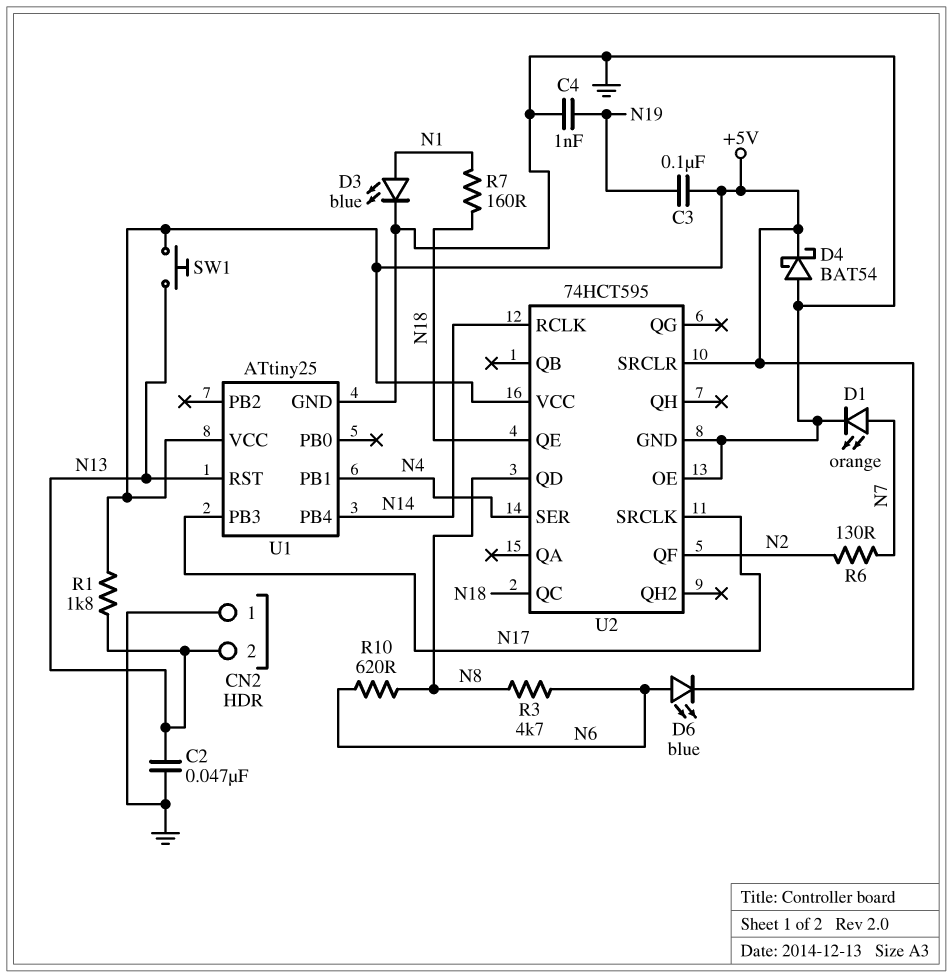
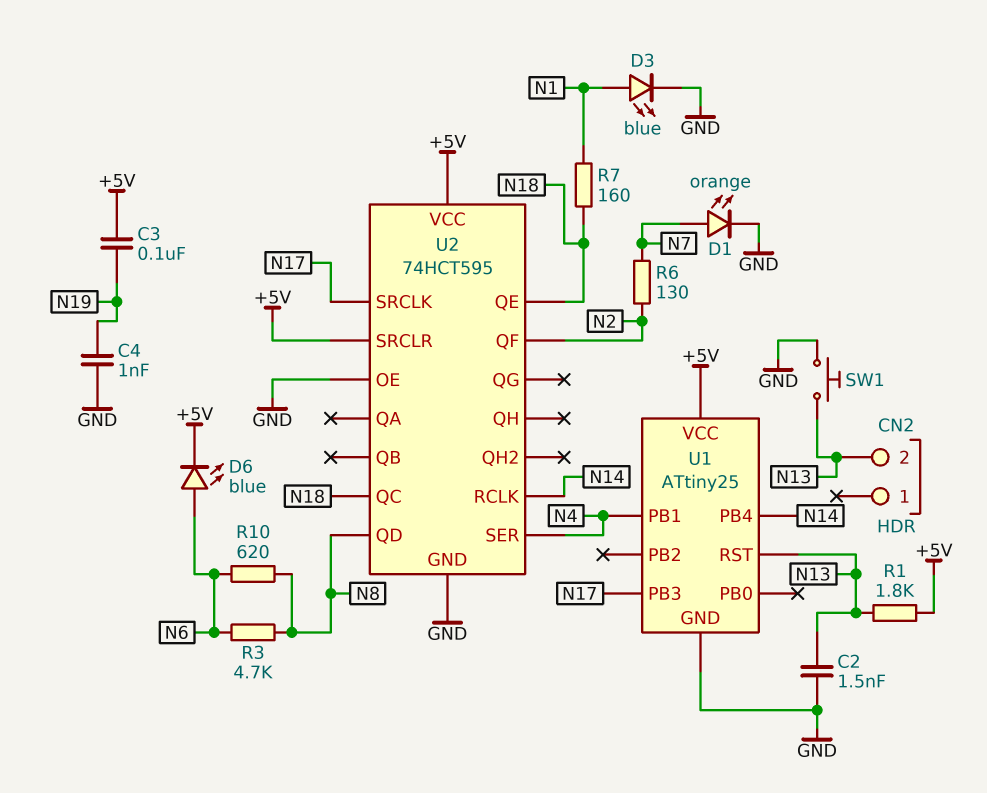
C2: 47nF (GND, N13) -> 1.5nF (GND, N13)
CN2 pin 1: GND -> none
D4: schottky BAT54 (A GND, K +5V) -> none
SW1: button (+5V, N13) -> button (GND, N13)

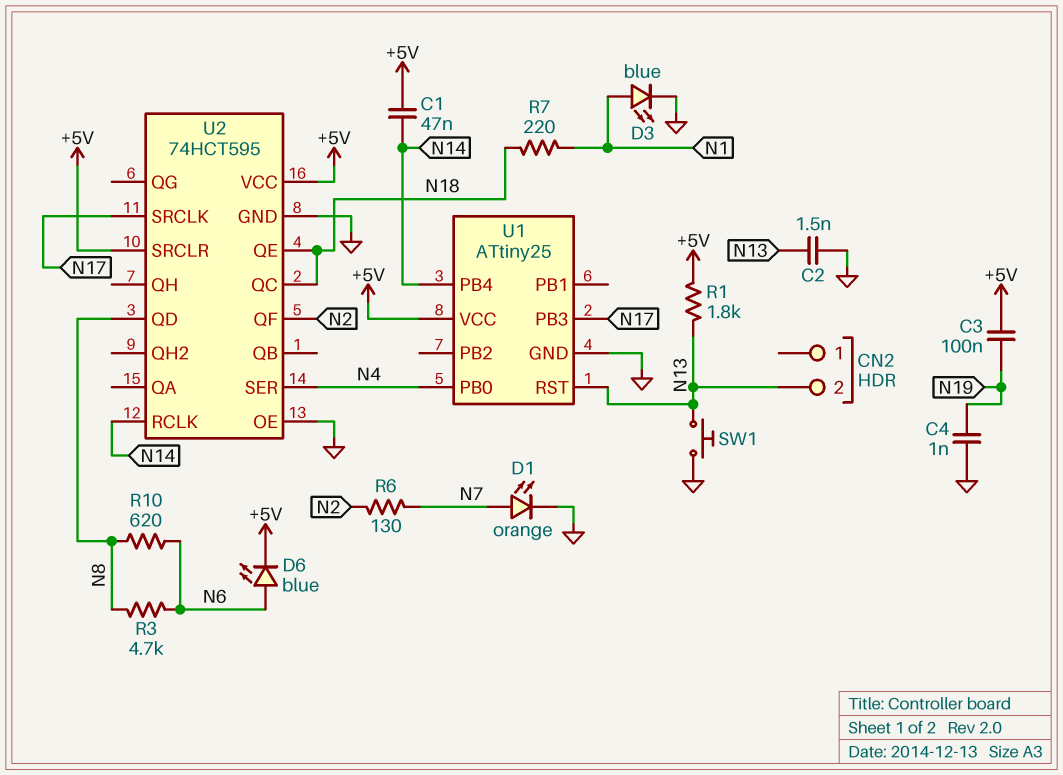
C1: none -> 47nF (+5V, N14)
R7: 160 (N1, N18) -> 220 (N1, N18)
U1 pin PB0: none -> N4
U1 pin PB1: N4 -> none

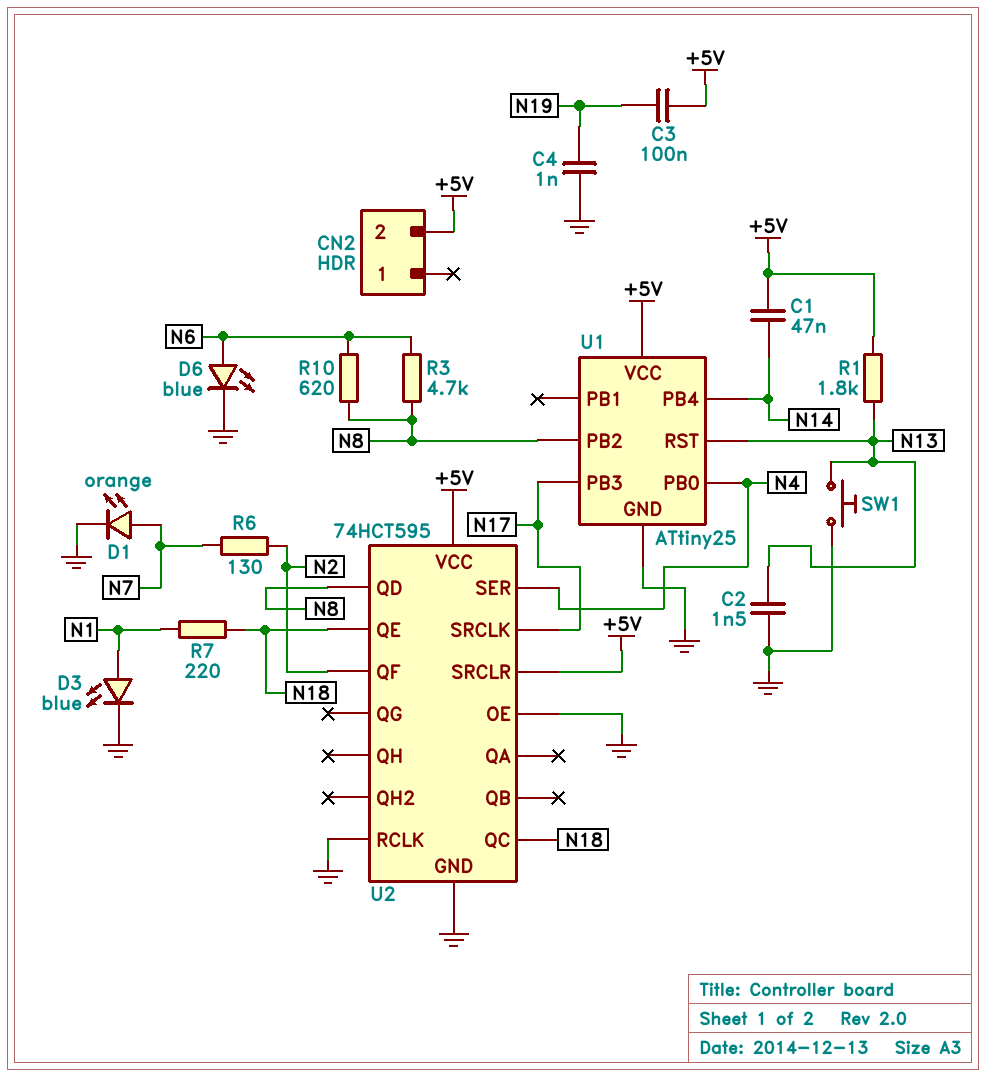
CN2 pin 2: N13 -> +5V
D6: LED blue (A N6, K +5V) -> LED blue (A N6, K GND)
U1 pin PB2: none -> N8
U2 pin RCLK: N14 -> GND

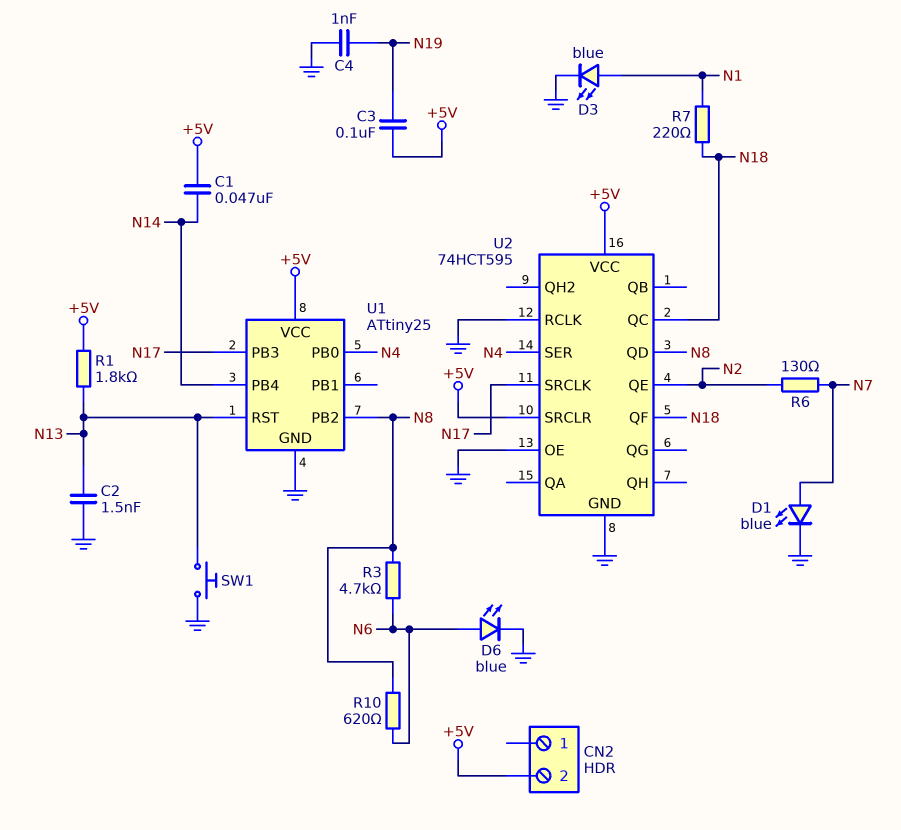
D1: LED orange (A N7, K GND) -> LED blue (A N7, K GND)
U2 pin QE: N18 -> N2
U2 pin QF: N2 -> N18

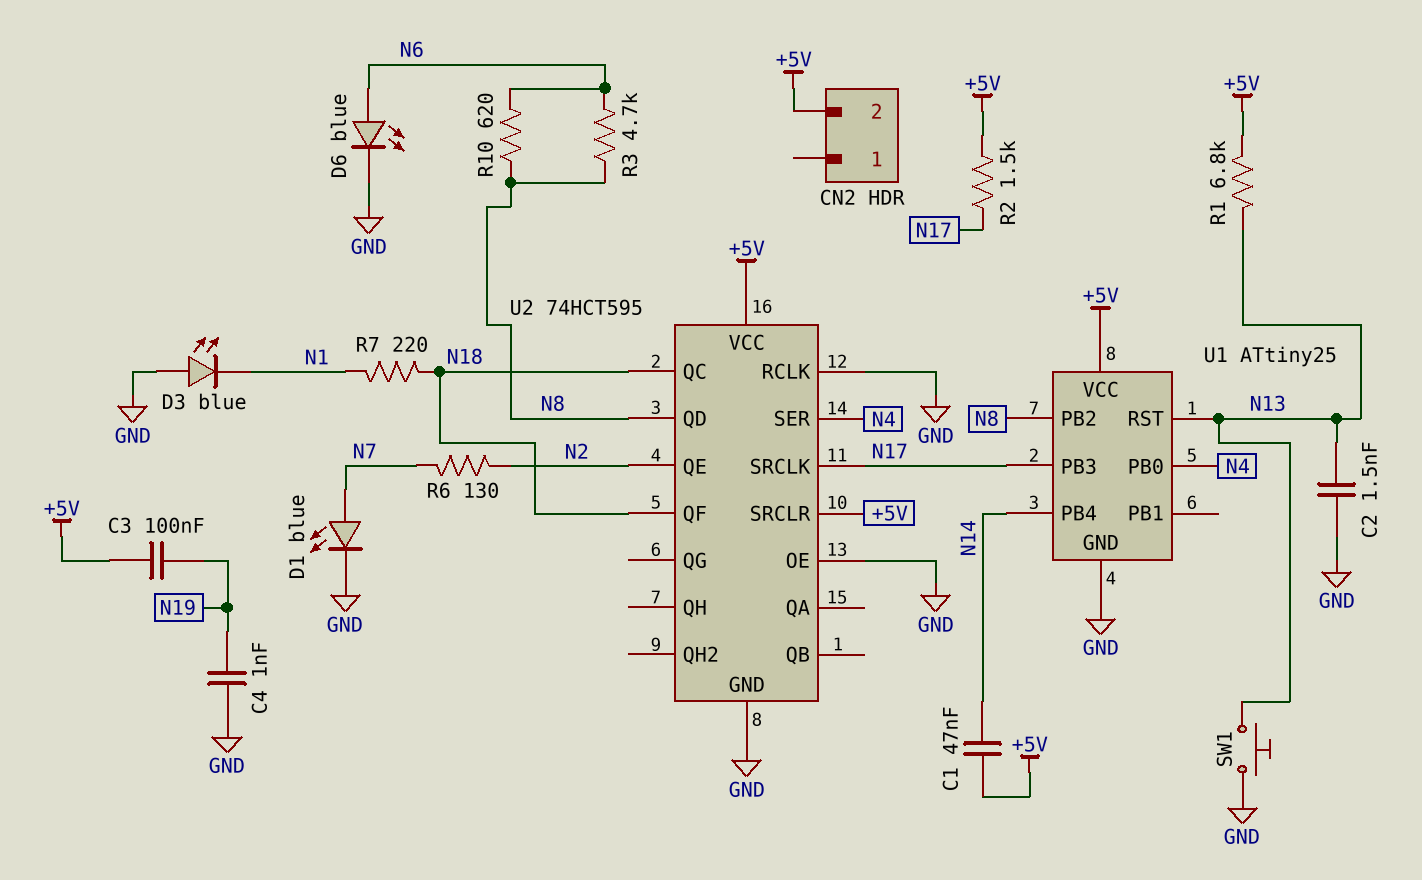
D3: LED blue (A N1, K GND) -> LED blue (A GND, K N1)
R1: 1.8k (+5V, N13) -> 6.8k (+5V, N13)
R2: none -> 1.5k (+5V, N17)

